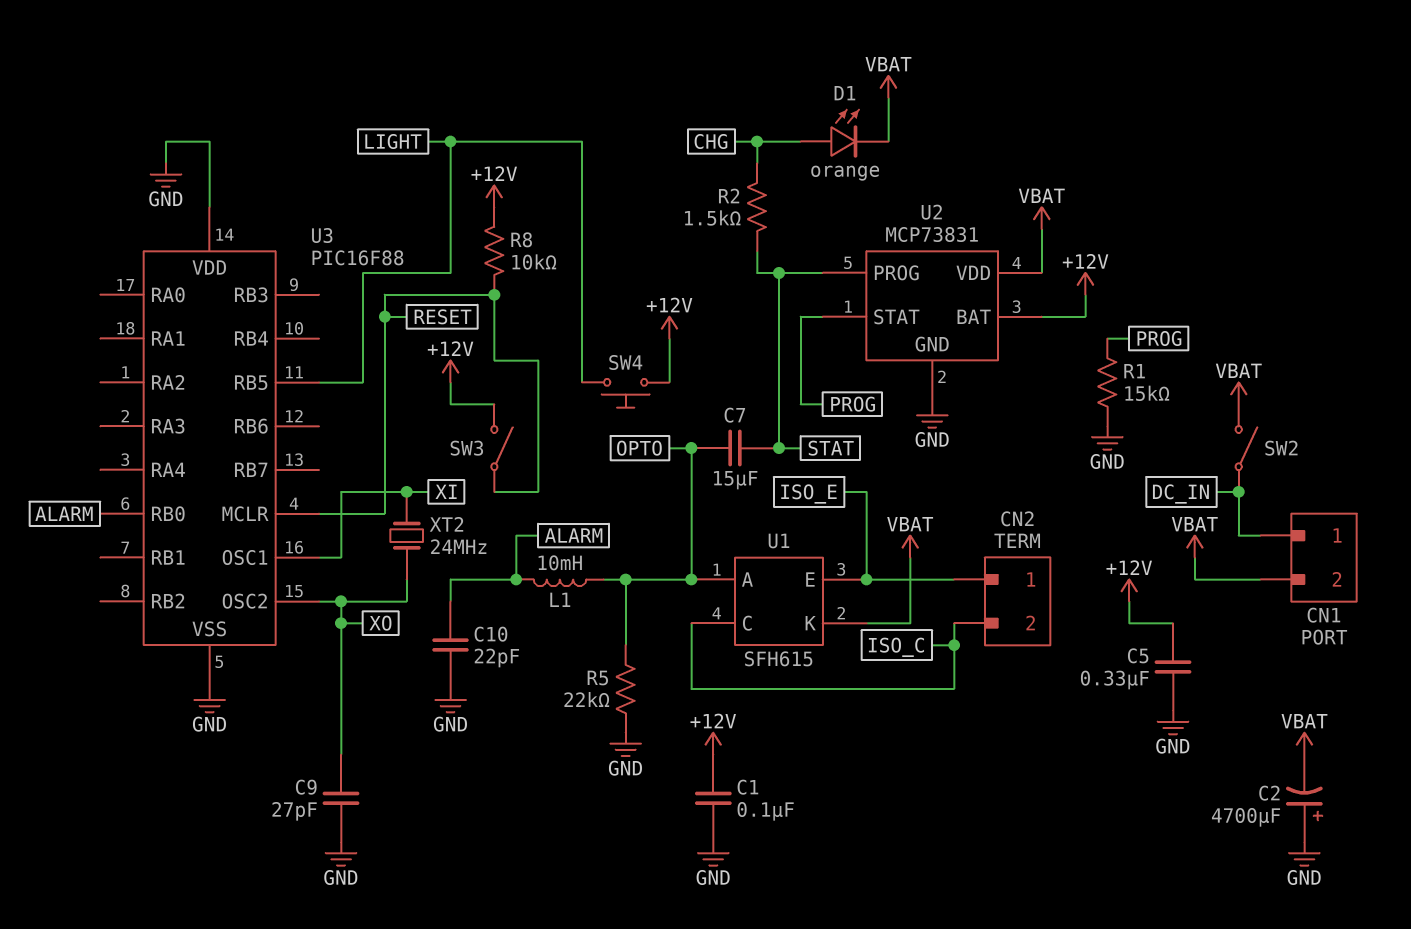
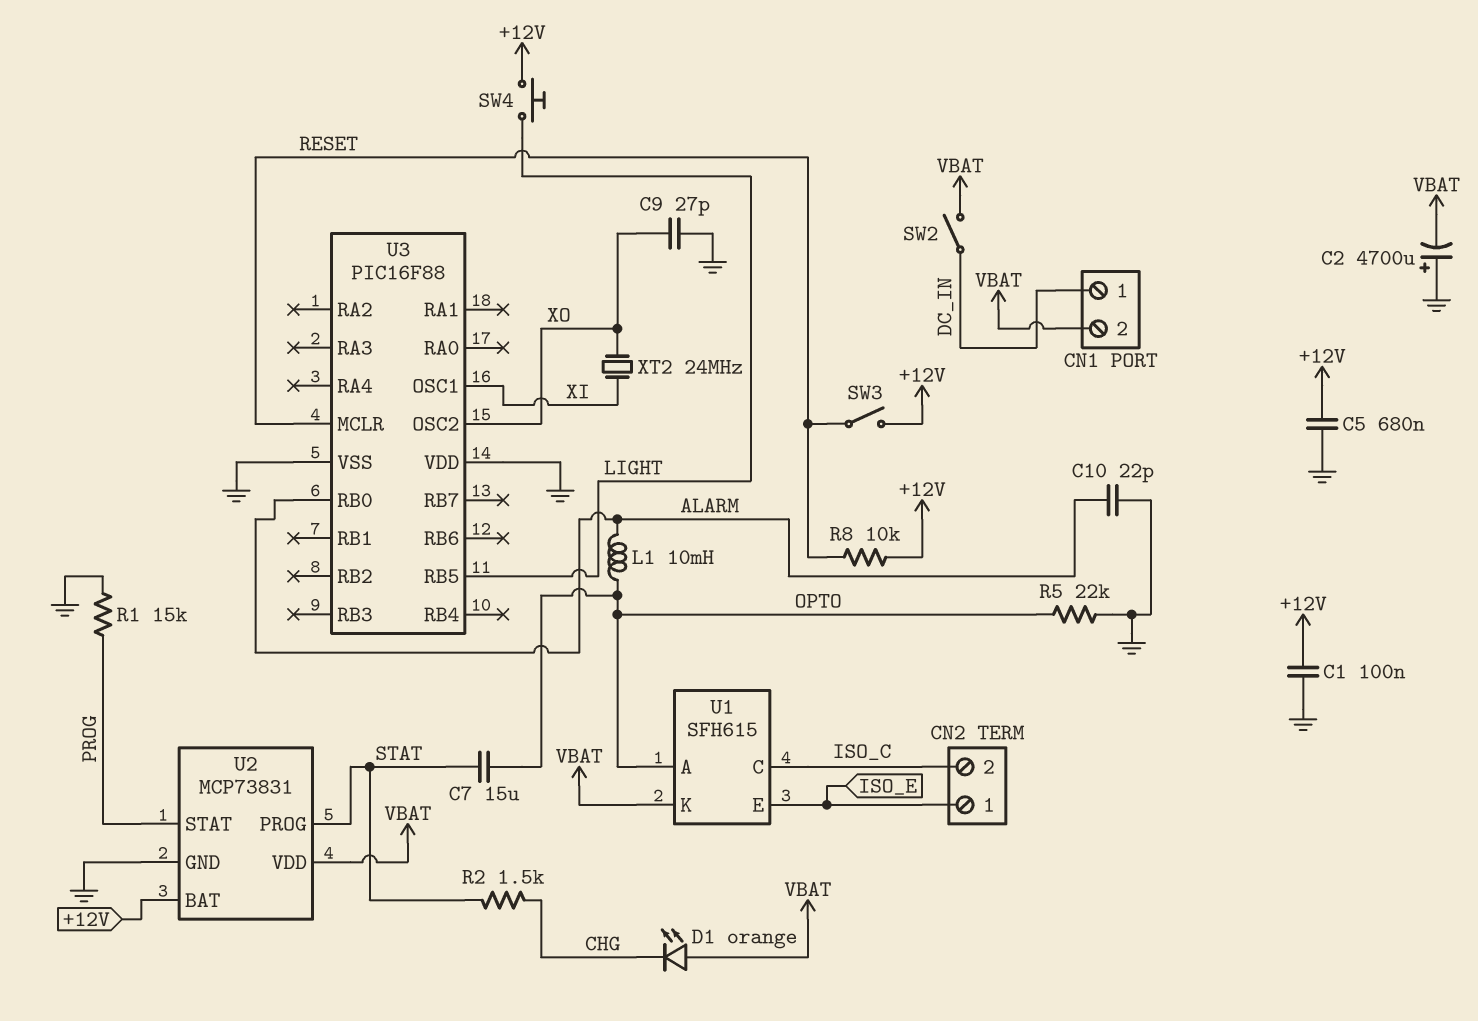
C5: 330nF (+12V, GND) -> 680nF (+12V, GND)
D1: LED orange (A CHG, K VBAT) -> LED orange (A VBAT, K CHG)

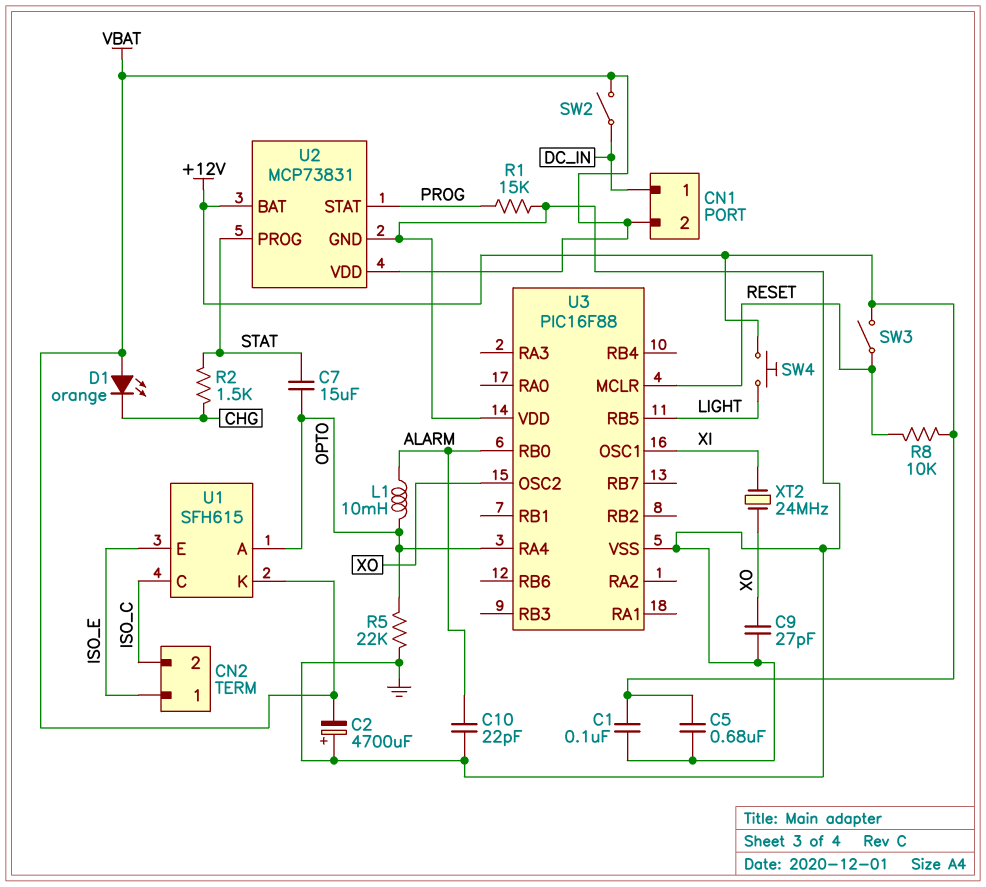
U3 pin RA4: none -> OPTO

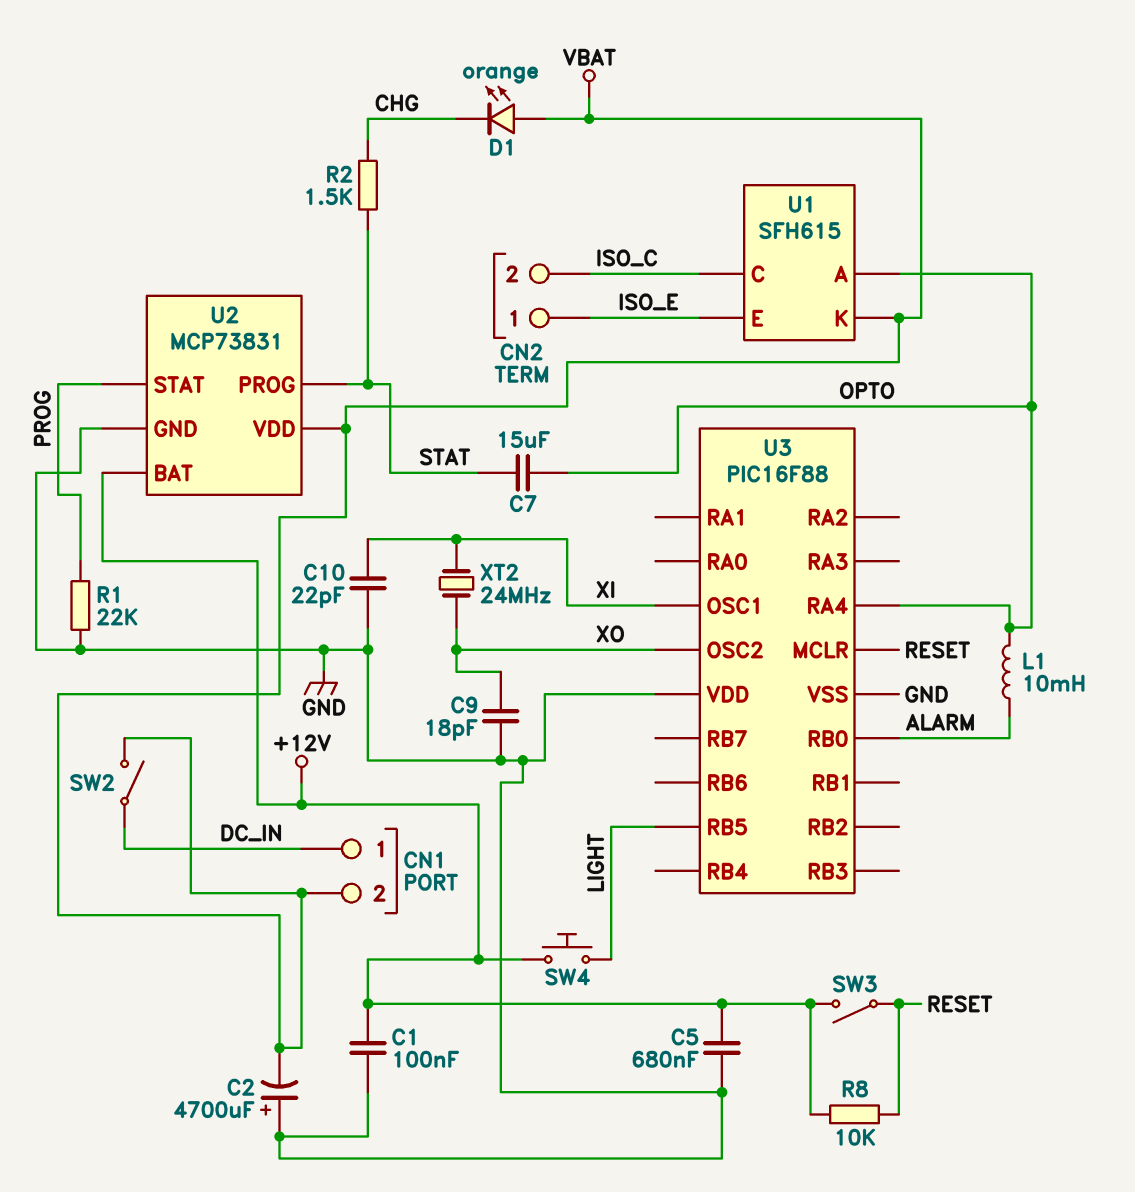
C9: 27pF (GND, XO) -> 18pF (GND, XO)
C10: 22pF (ALARM, GND) -> 22pF (GND, XI)
R1: 15k (GND, PROG) -> 22k (GND, PROG)
R5: 22k (GND, OPTO) -> none

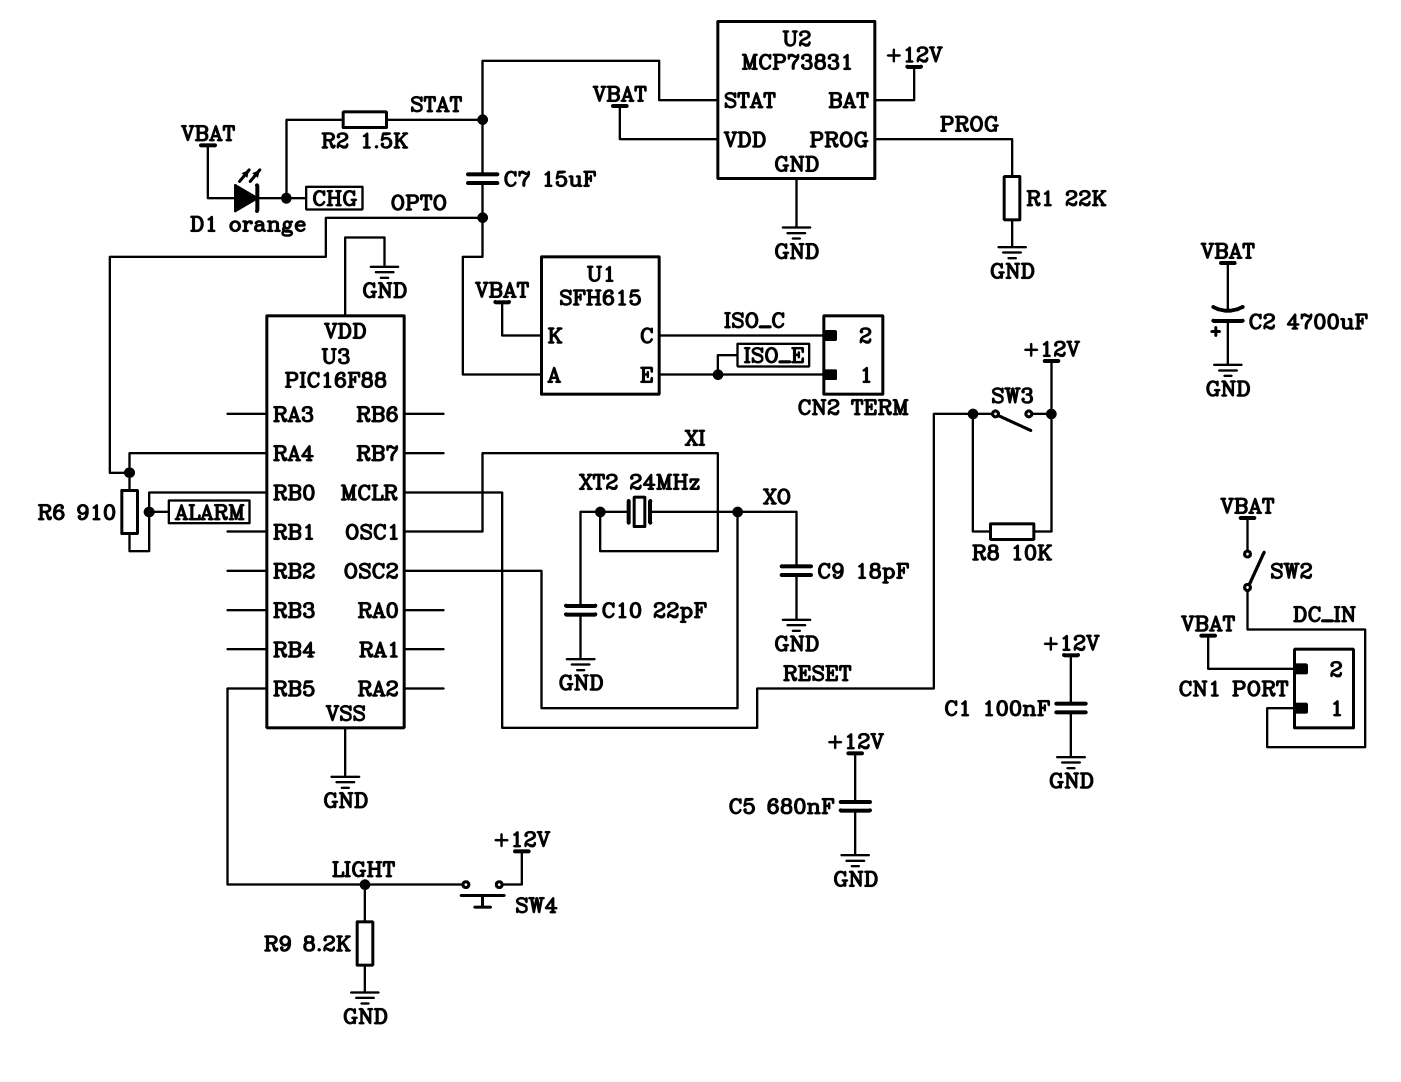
L1: 10mH (ALARM, OPTO) -> none
R6: none -> 910 (ALARM, OPTO)
R9: none -> 8.2k (GND, LIGHT)
U2 pin PROG: STAT -> PROG
U2 pin STAT: PROG -> STAT

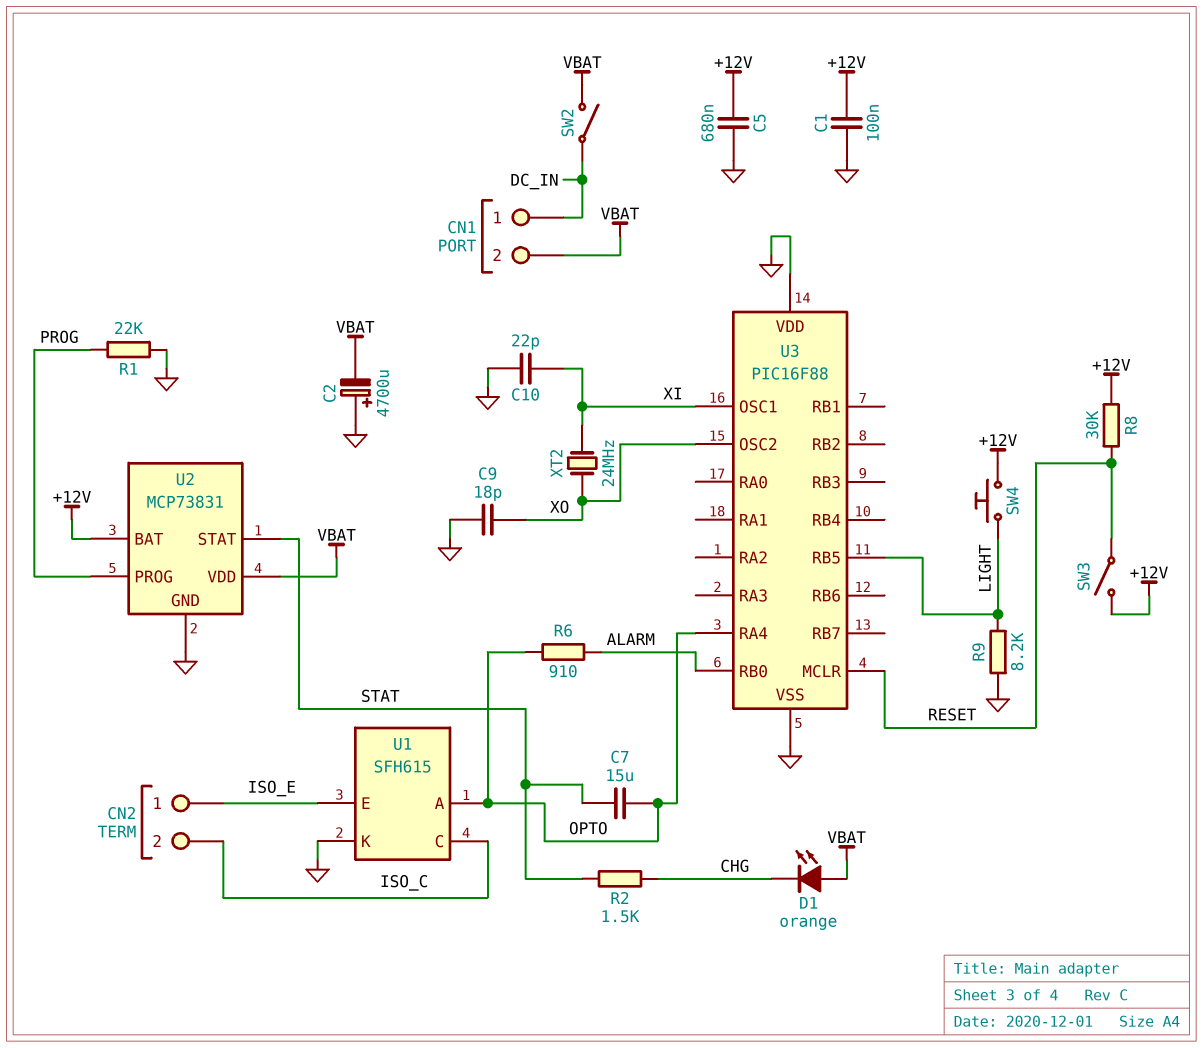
R8: 10k (+12V, RESET) -> 30k (+12V, RESET)
U1 pin K: VBAT -> GND

